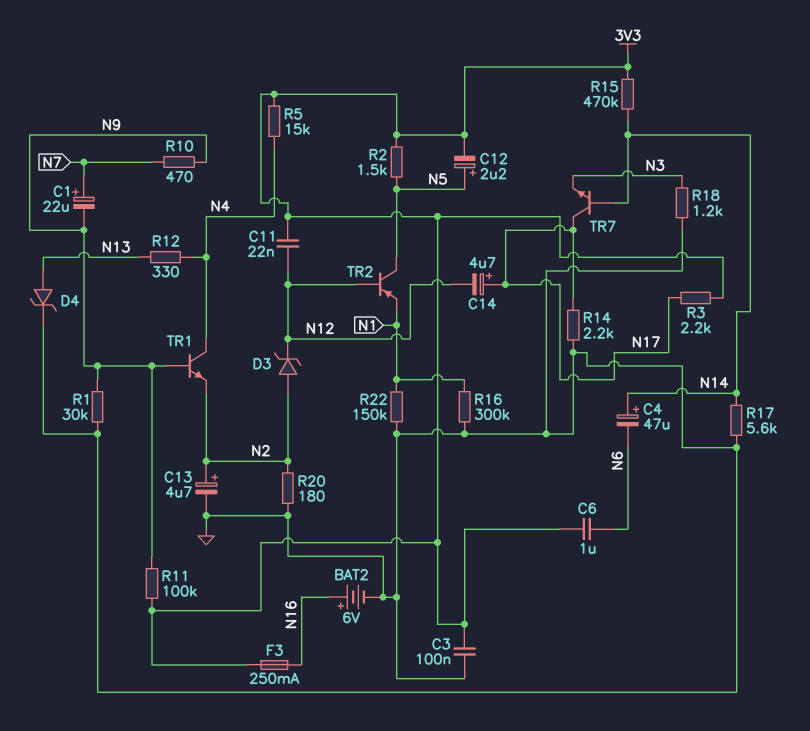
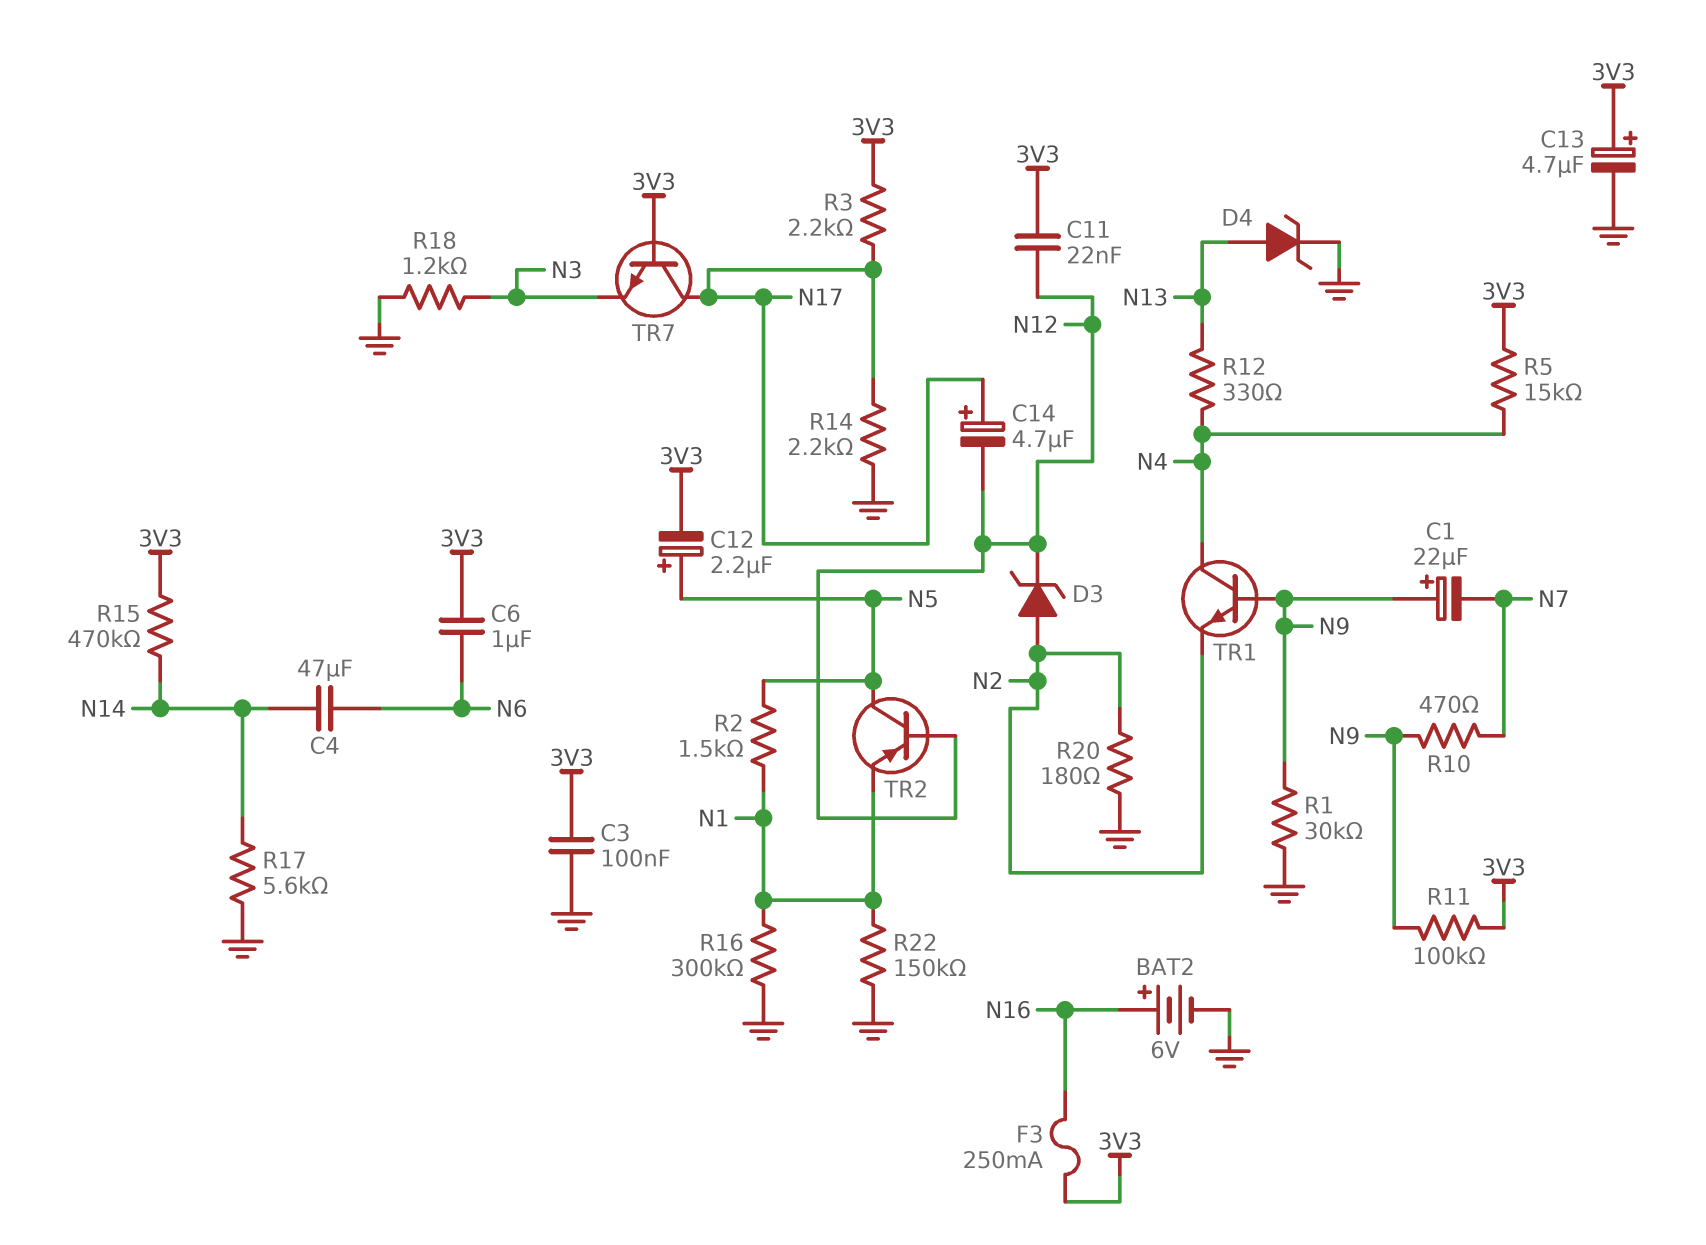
C1: 22uF (plus N7, minus N9) -> 22uF (plus N9, minus N7)
C4: 47uF (plus N14, minus N6) -> 47uF (N6, N14)
C13: 4.7uF (plus N2, minus GND) -> 4.7uF (plus 3V3, minus GND)
R2: 1.5k (3V3, N5) -> 1.5k (N1, N5)
TR7: NPN (B N14, C N17, E N3) -> NPN (B 3V3, C N17, E N3)

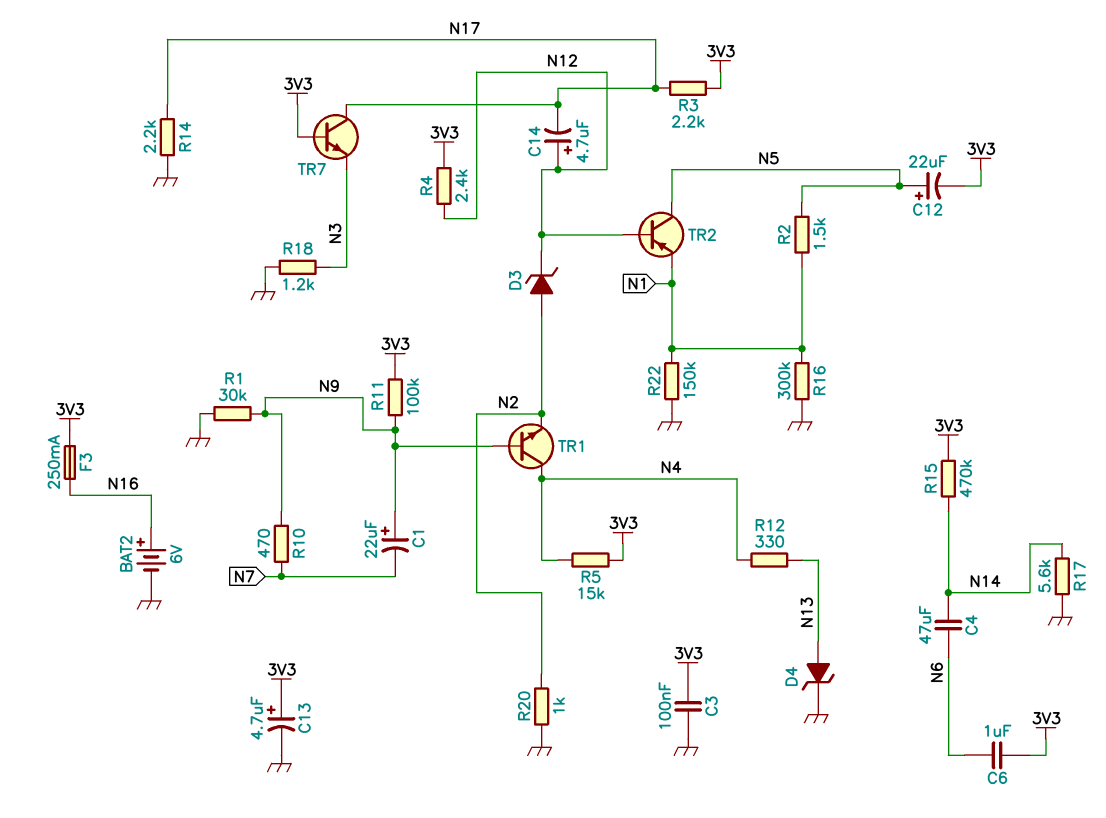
C11: 22nF (3V3, N12) -> none
C12: 2.2uF (plus N5, minus 3V3) -> 22uF (plus N5, minus 3V3)
C14: 4.7uF (plus N17, minus N12) -> 4.7uF (plus N12, minus N17)
R4: none -> 2.4k (3V3, N12)
R20: 180 (GND, N2) -> 1k (GND, N2)

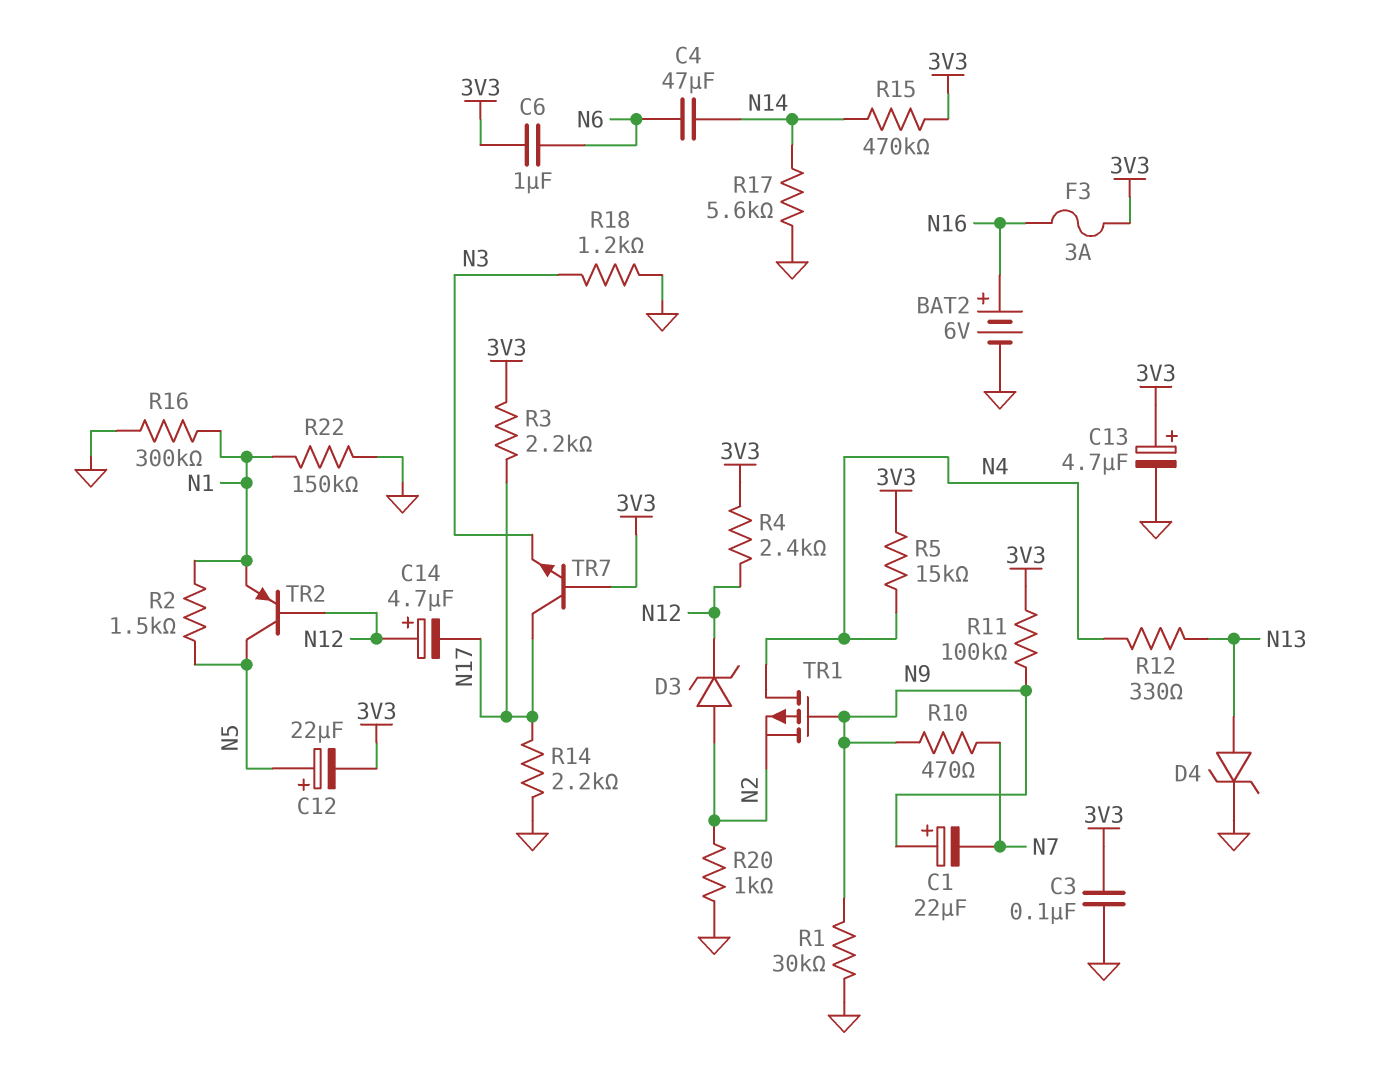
F3: 250mA (3V3, N16) -> 3A (3V3, N16)
TR1: NPN (B N9, C N4, E N2) -> PMOS (G N9, D N4, S N2)

